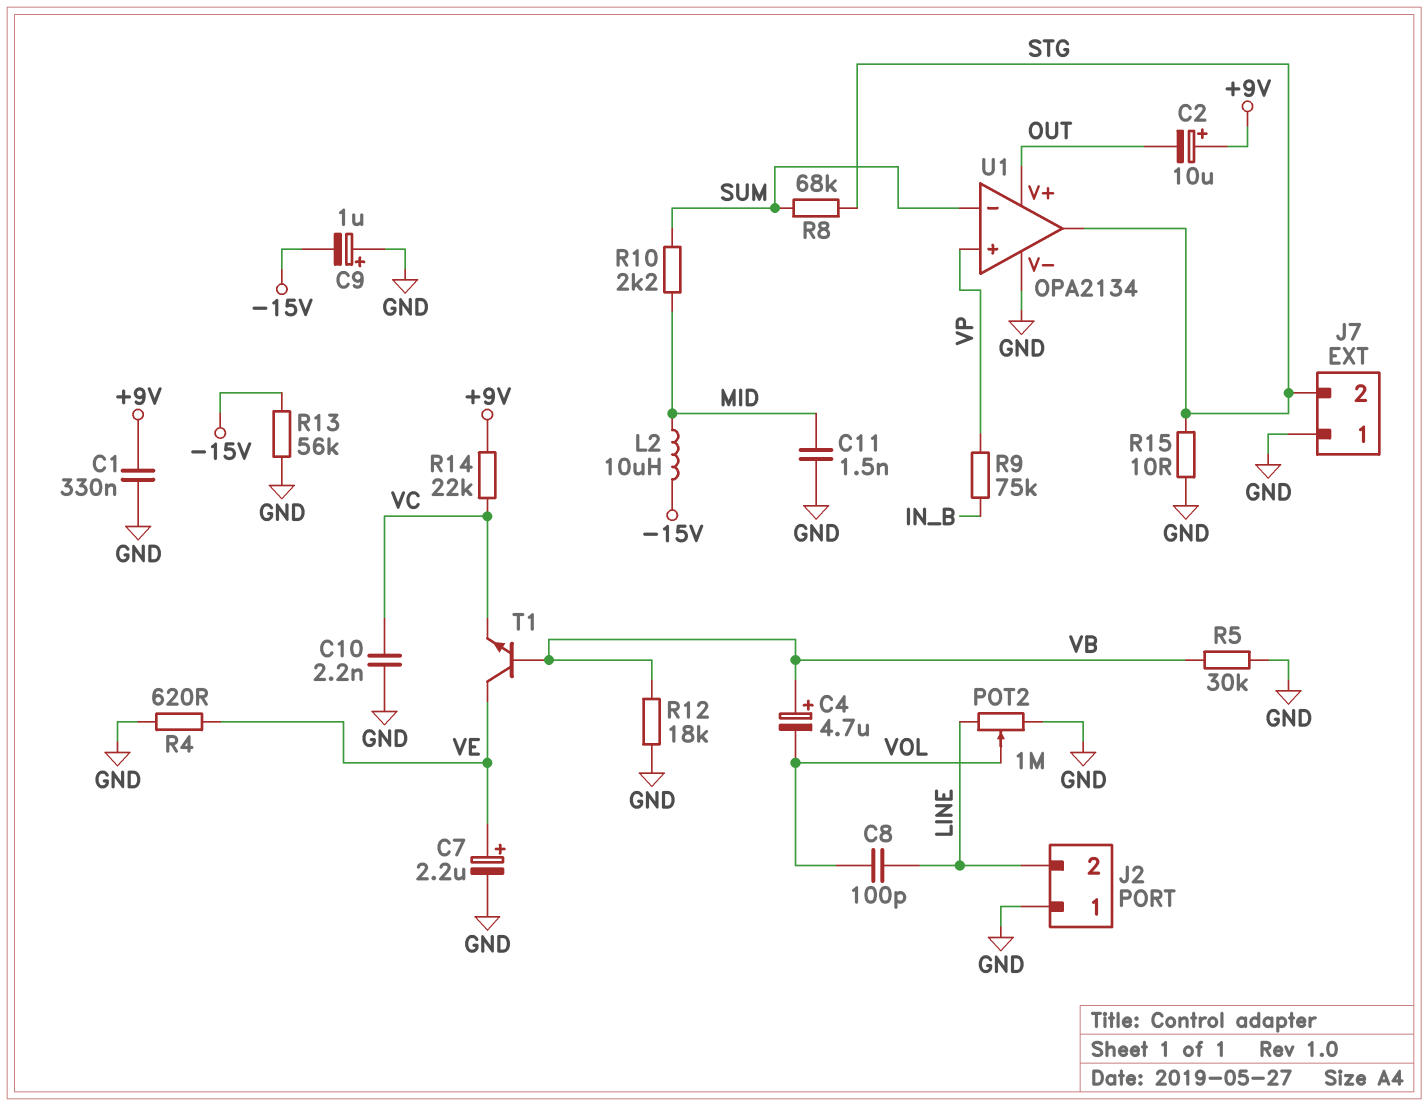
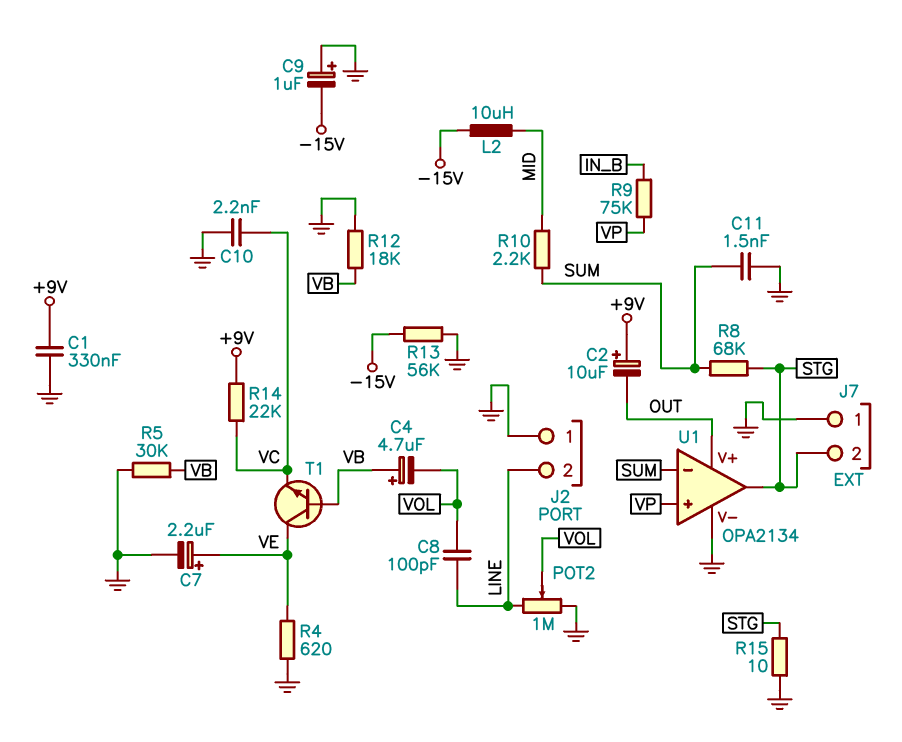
C11: 1.5nF (GND, MID) -> 1.5nF (GND, SUM)

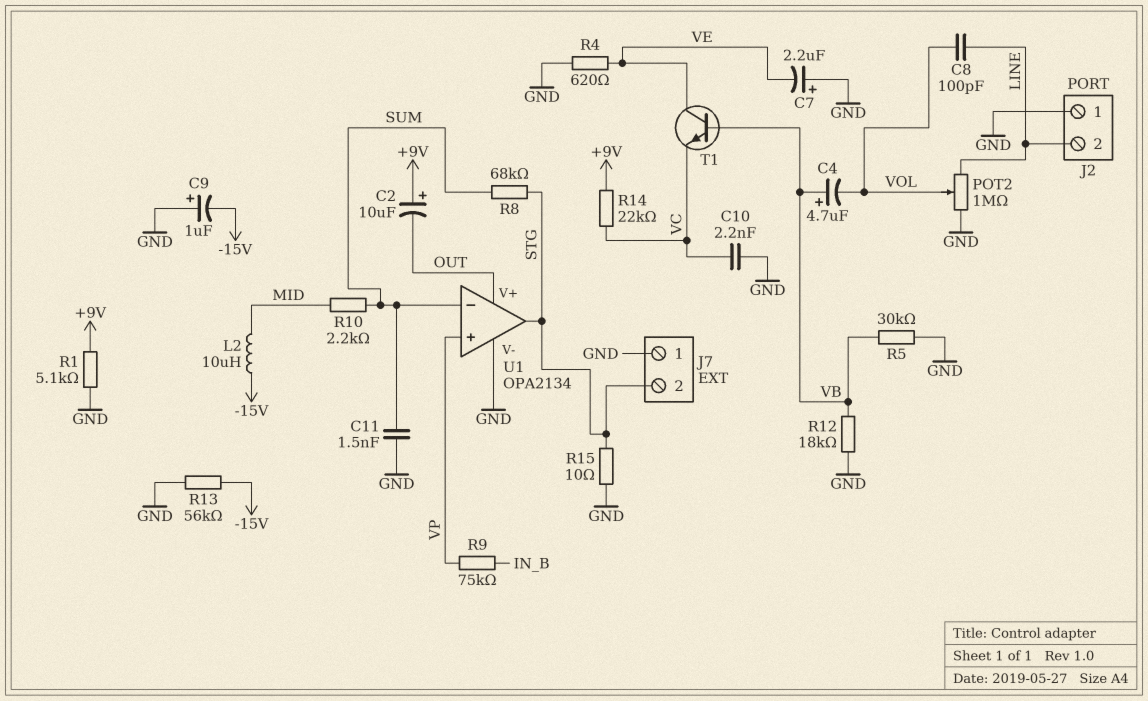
C1: 330nF (+9V, GND) -> none
C7: 2.2uF (plus VE, minus GND) -> 2.2uF (plus GND, minus VE)
R1: none -> 5.1k (+9V, GND)

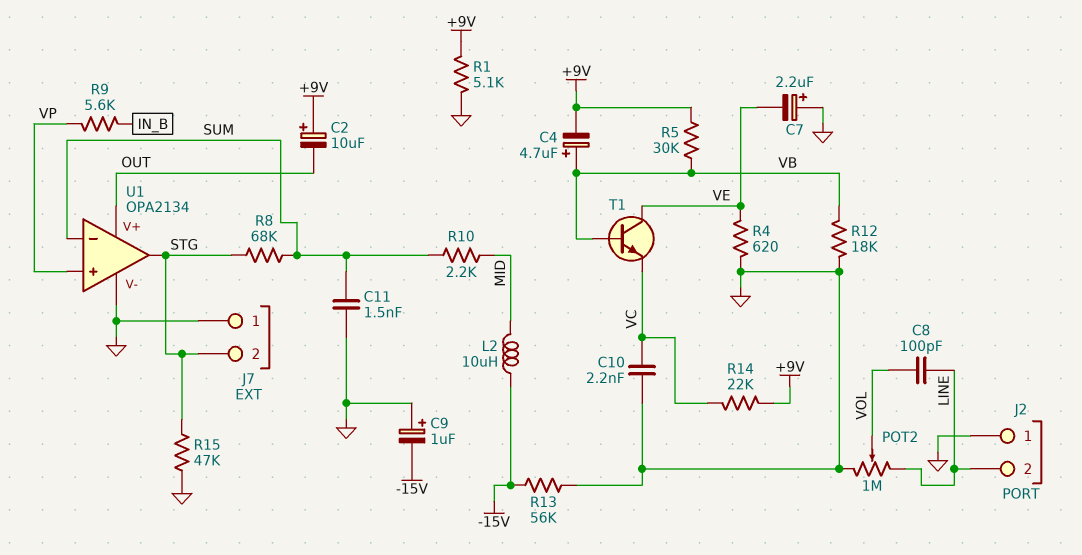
C4: 4.7uF (plus VB, minus VOL) -> 4.7uF (plus VB, minus +9V)
R5: 30k (GND, VB) -> 30k (+9V, VB)
R9: 75k (IN_B, VP) -> 5.6k (IN_B, VP)
R15: 10 (GND, STG) -> 47k (GND, STG)

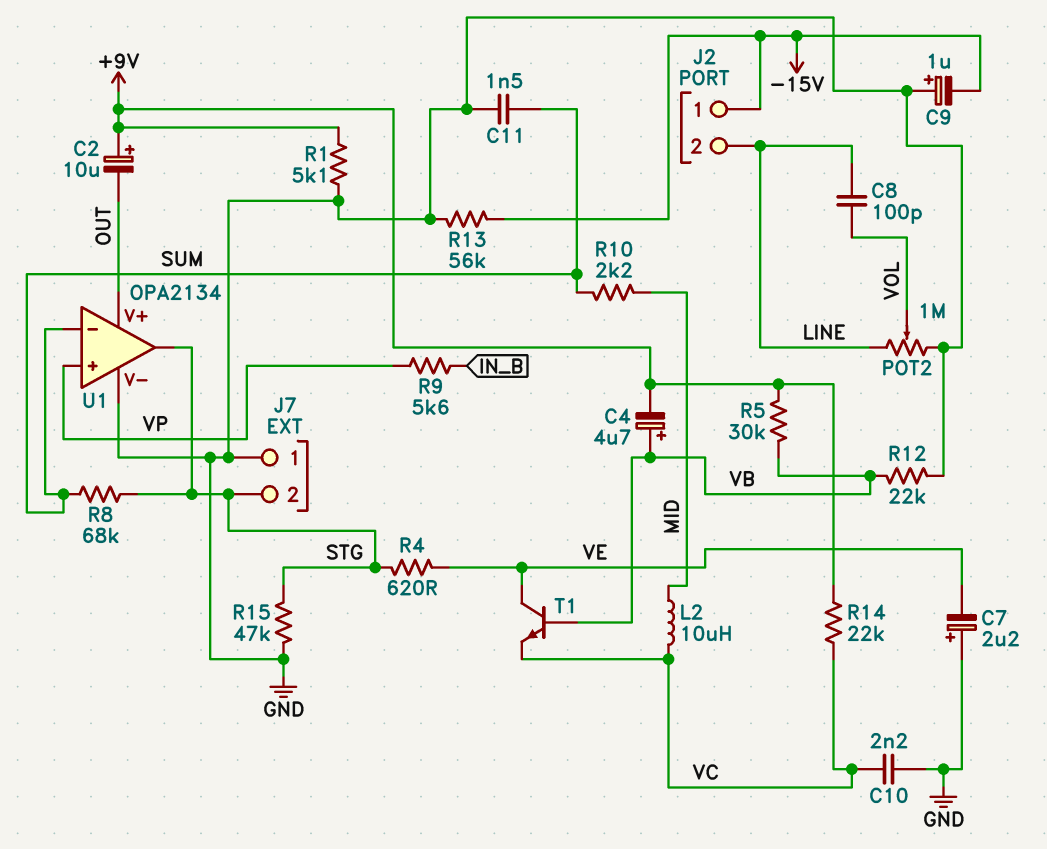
J2 pin 1: GND -> -15V
L2: 10uH (-15V, MID) -> 10uH (MID, VC)
R4: 620 (GND, VE) -> 620 (STG, VE)
R12: 18k (GND, VB) -> 22k (GND, VB)

